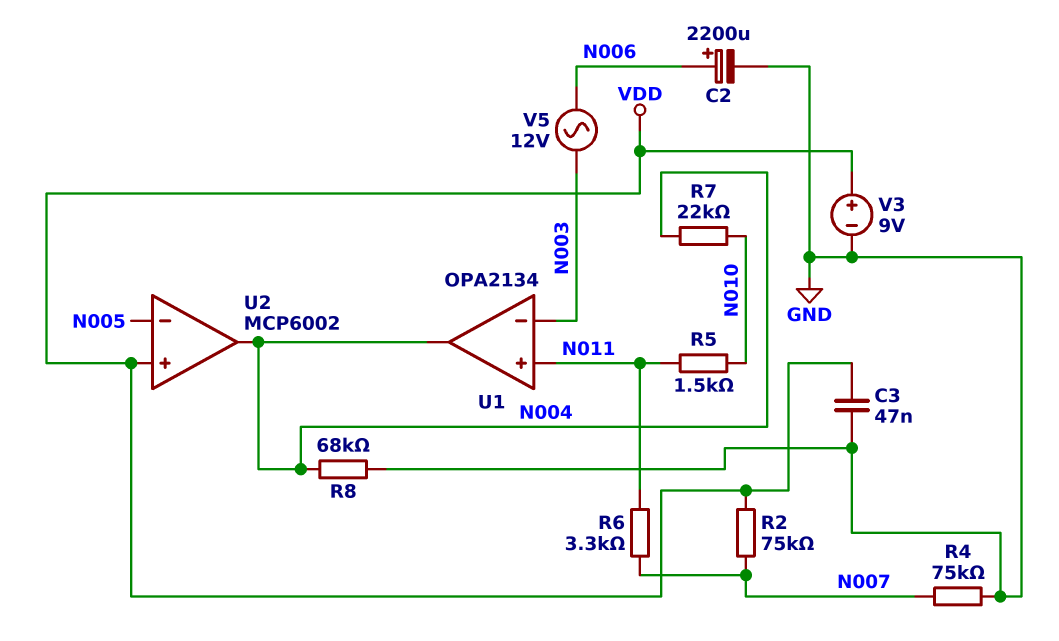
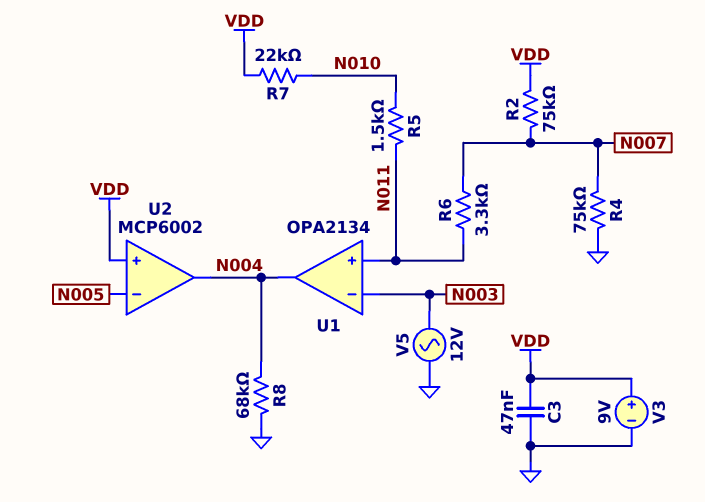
C2: 2200uF (plus N006, minus GND) -> none
R7: 22k (N004, N010) -> 22k (N010, VDD)
V5: AC 12V (N003, N006) -> AC 12V (GND, N003)

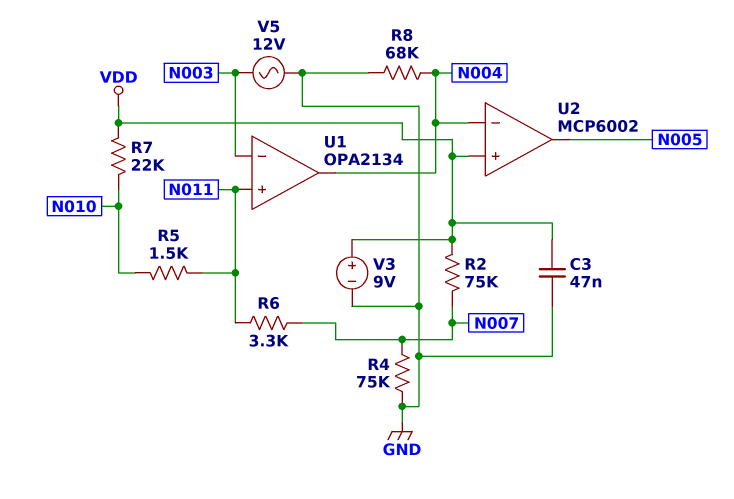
U2 pin in-: N005 -> N004
U2 pin out: N004 -> N005

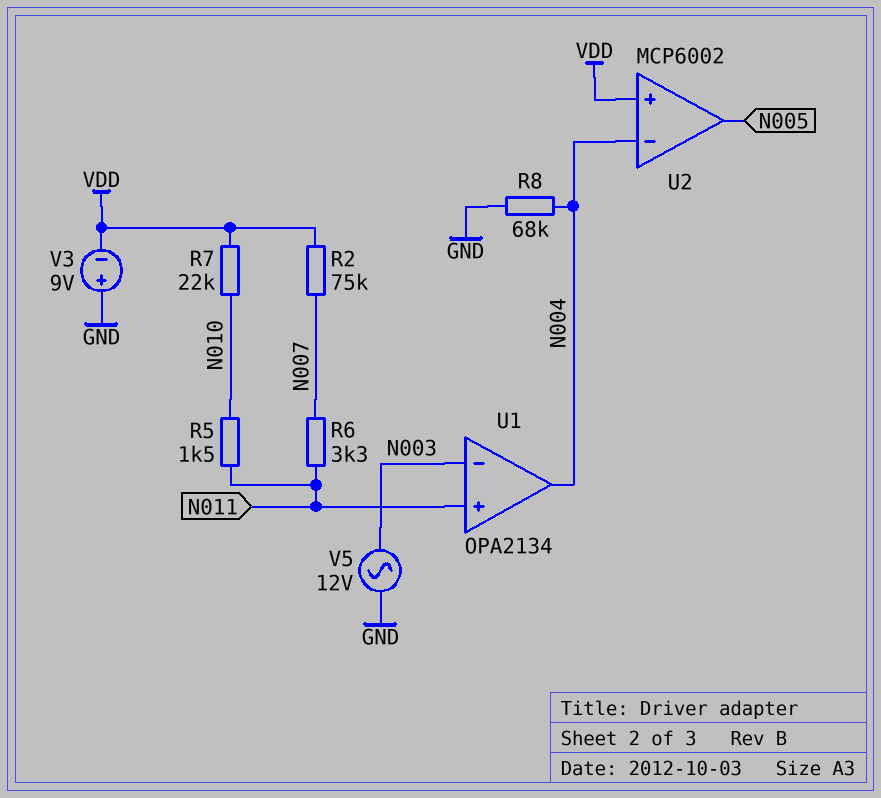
C3: 47nF (GND, VDD) -> none
R4: 75k (GND, N007) -> none
V3: 9V (plus VDD, minus GND) -> 9V (plus GND, minus VDD)

